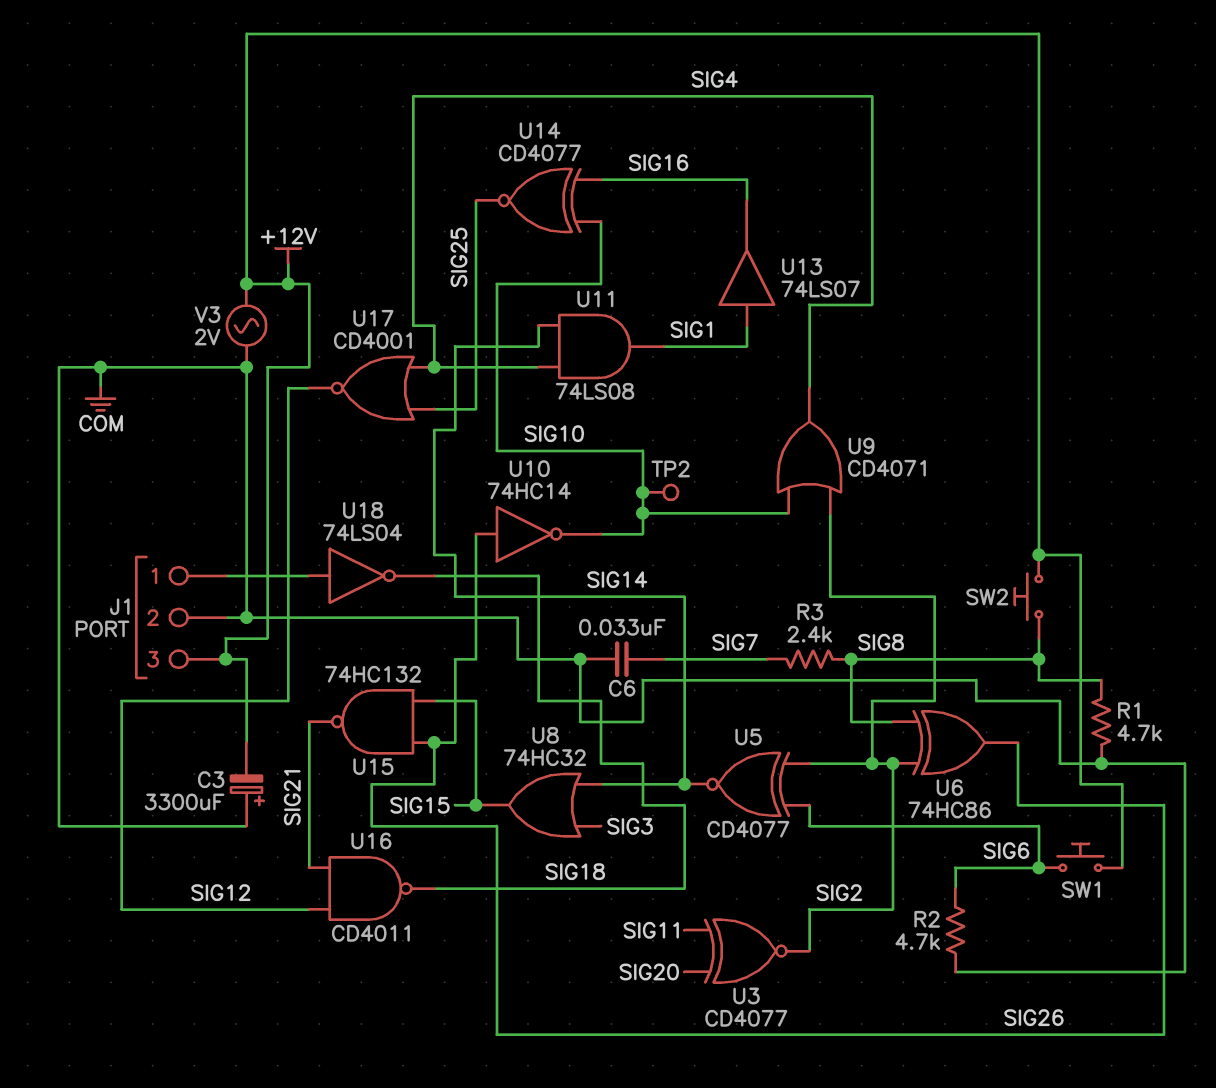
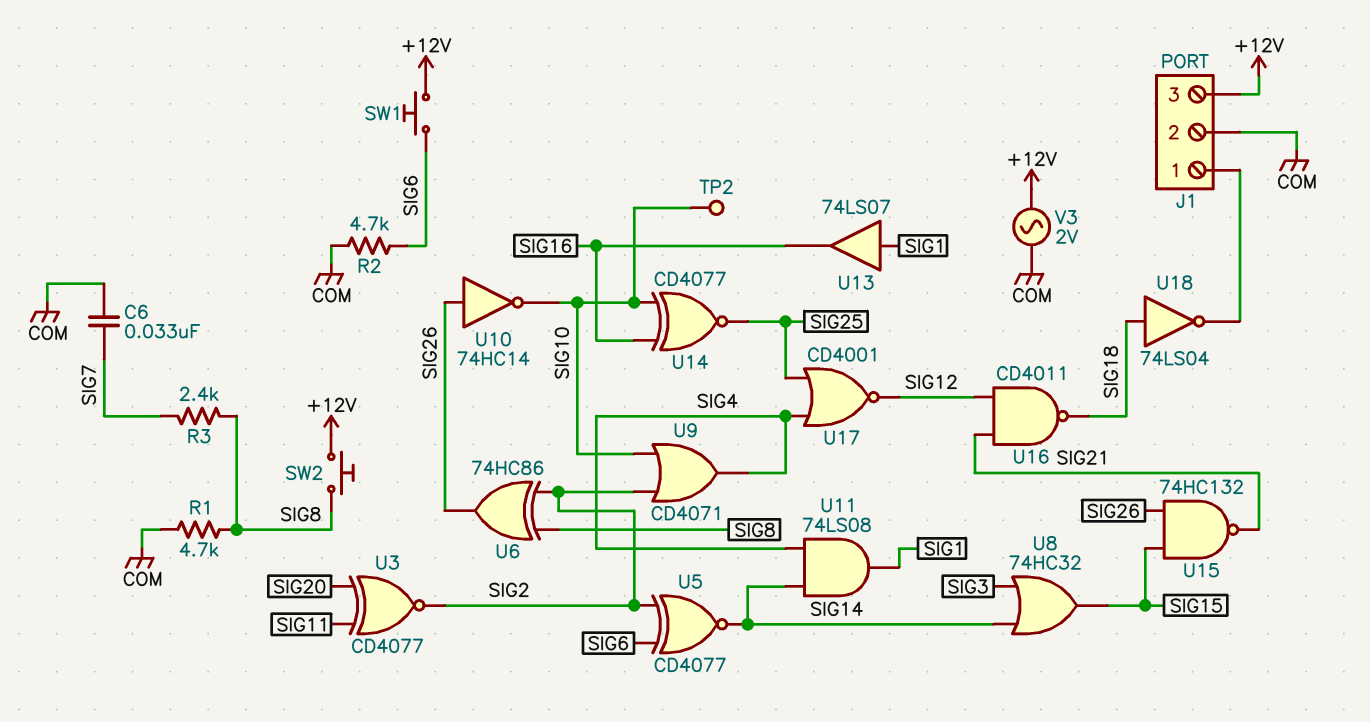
C3: 3300uF (plus COM, minus +12V) -> none
U18: NOT 74LS04 (in J1/1, out SIG18) -> NOT 74LS04 (in SIG18, out J1/1)

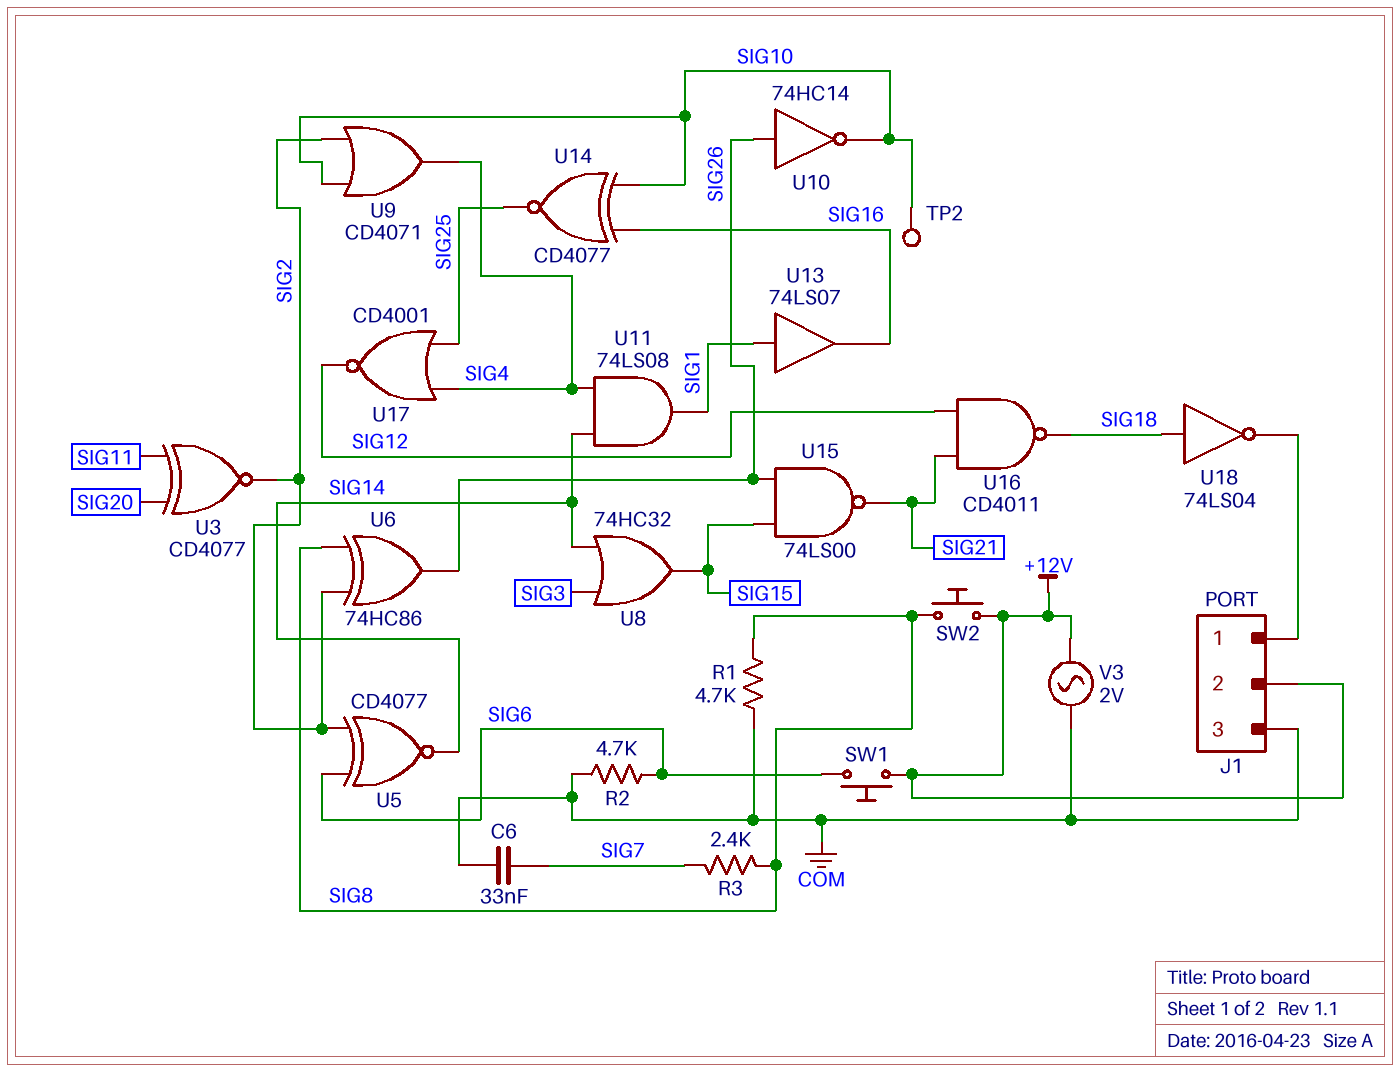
J1 pin 2: COM -> +12V
J1 pin 3: +12V -> COM
U15: NAND 74HC132 (in SIG15, in SIG26, out SIG21) -> NAND 74LS00 (in SIG15, in SIG26, out SIG21)

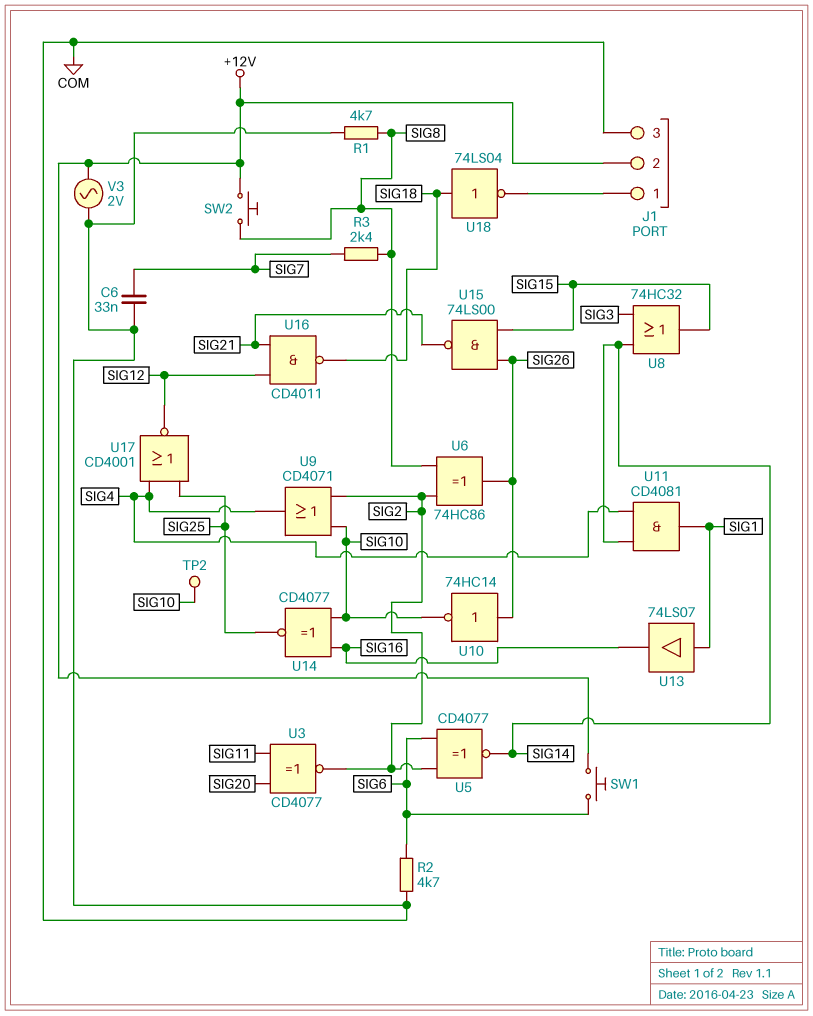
U11: AND 74LS08 (in SIG4, in SIG14, out SIG1) -> AND CD4081 (in SIG4, in SIG14, out SIG1)

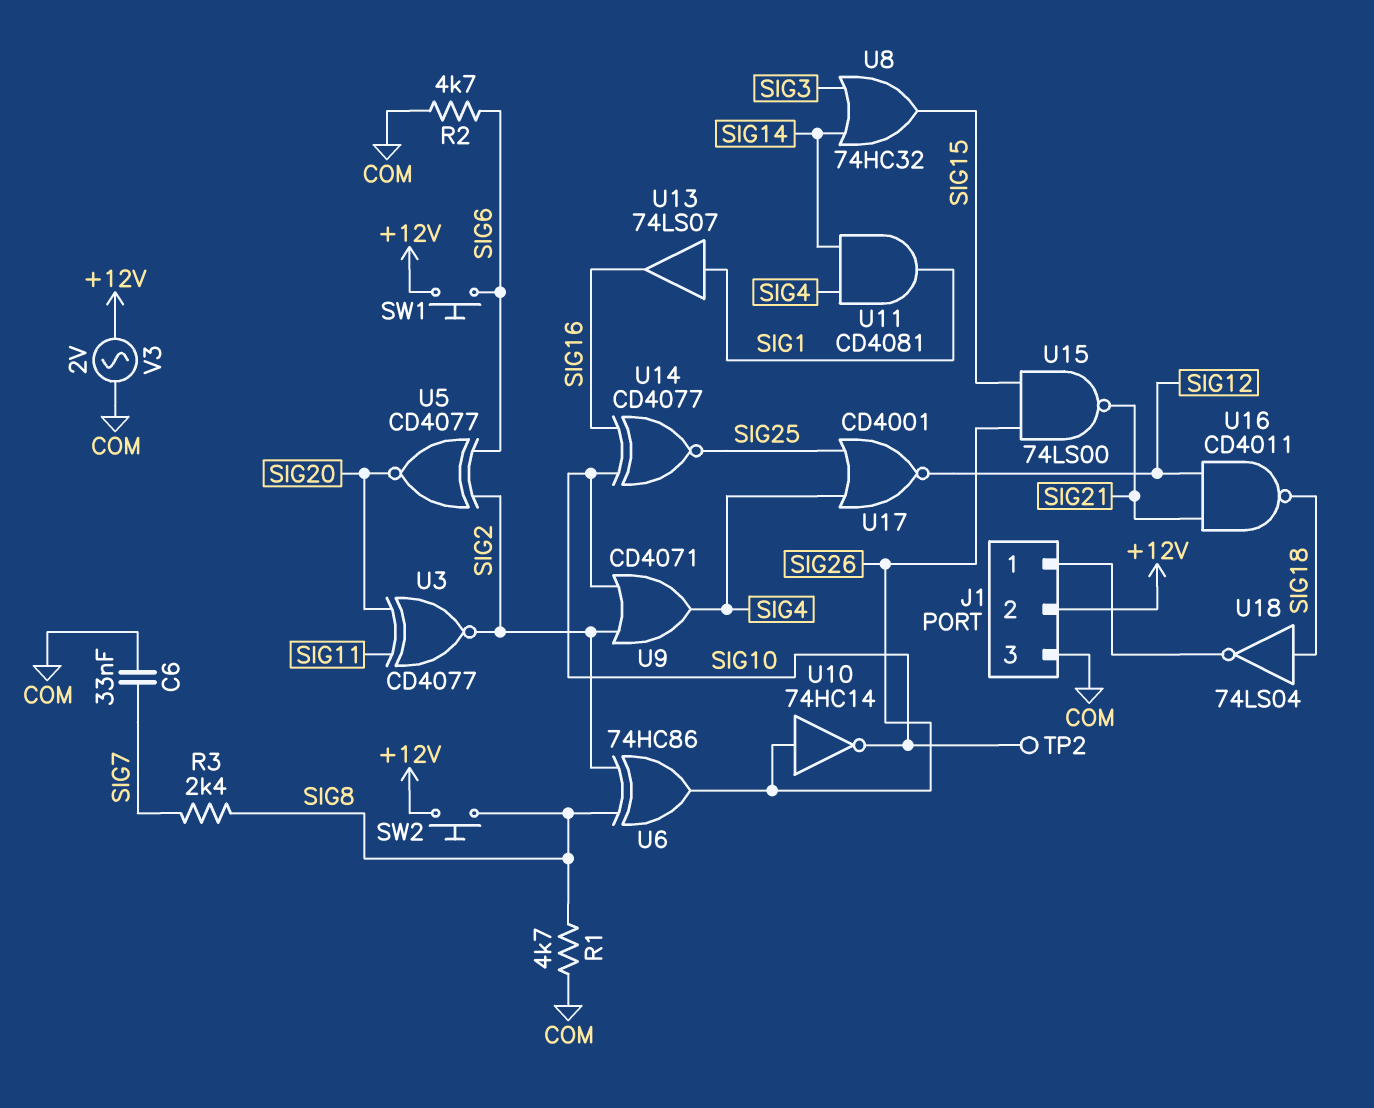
U5: XNOR CD4077 (in SIG2, in SIG6, out SIG14) -> XNOR CD4077 (in SIG2, in SIG6, out SIG20)

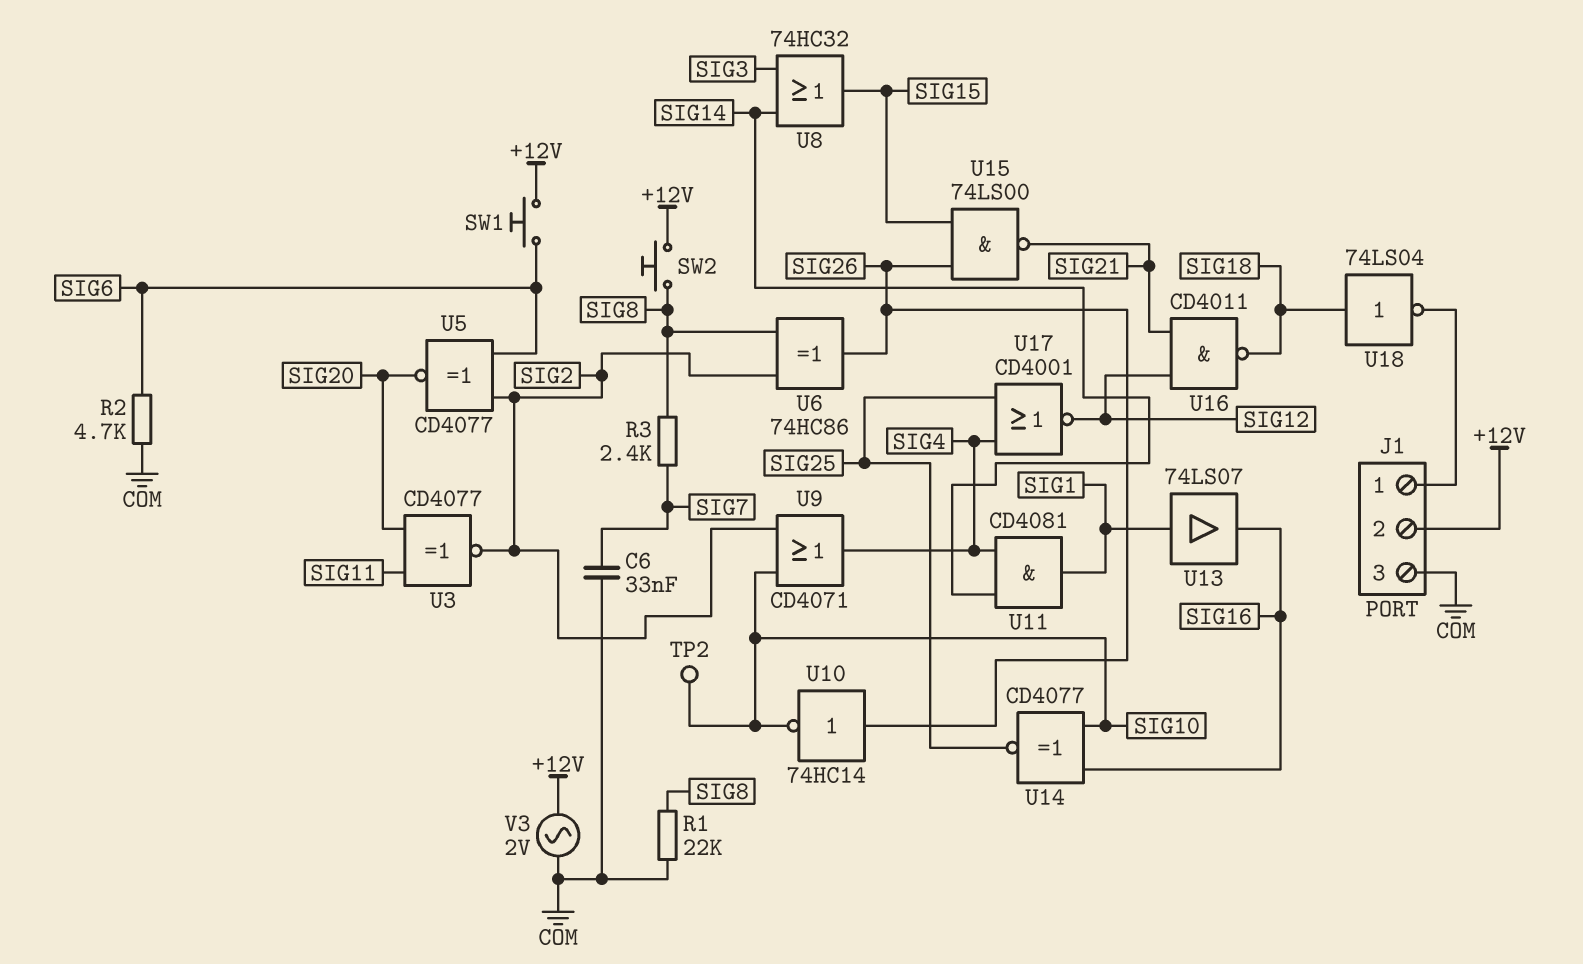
R1: 4.7k (COM, SIG8) -> 22k (COM, SIG8)

